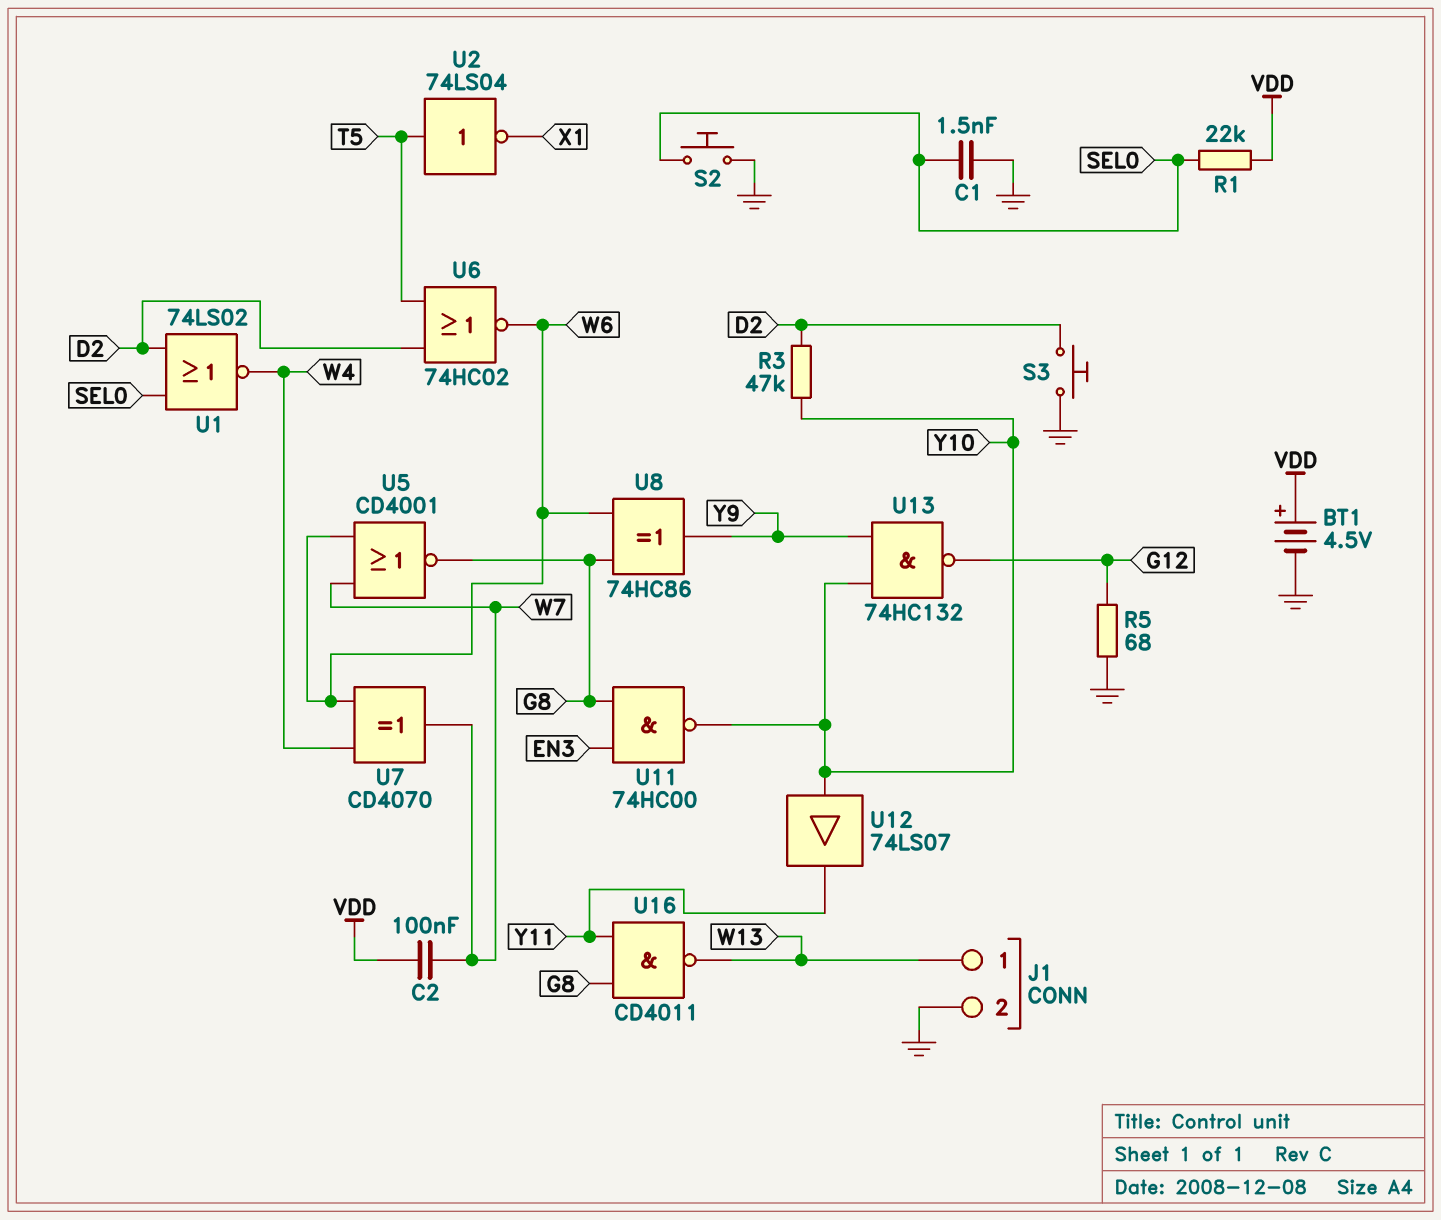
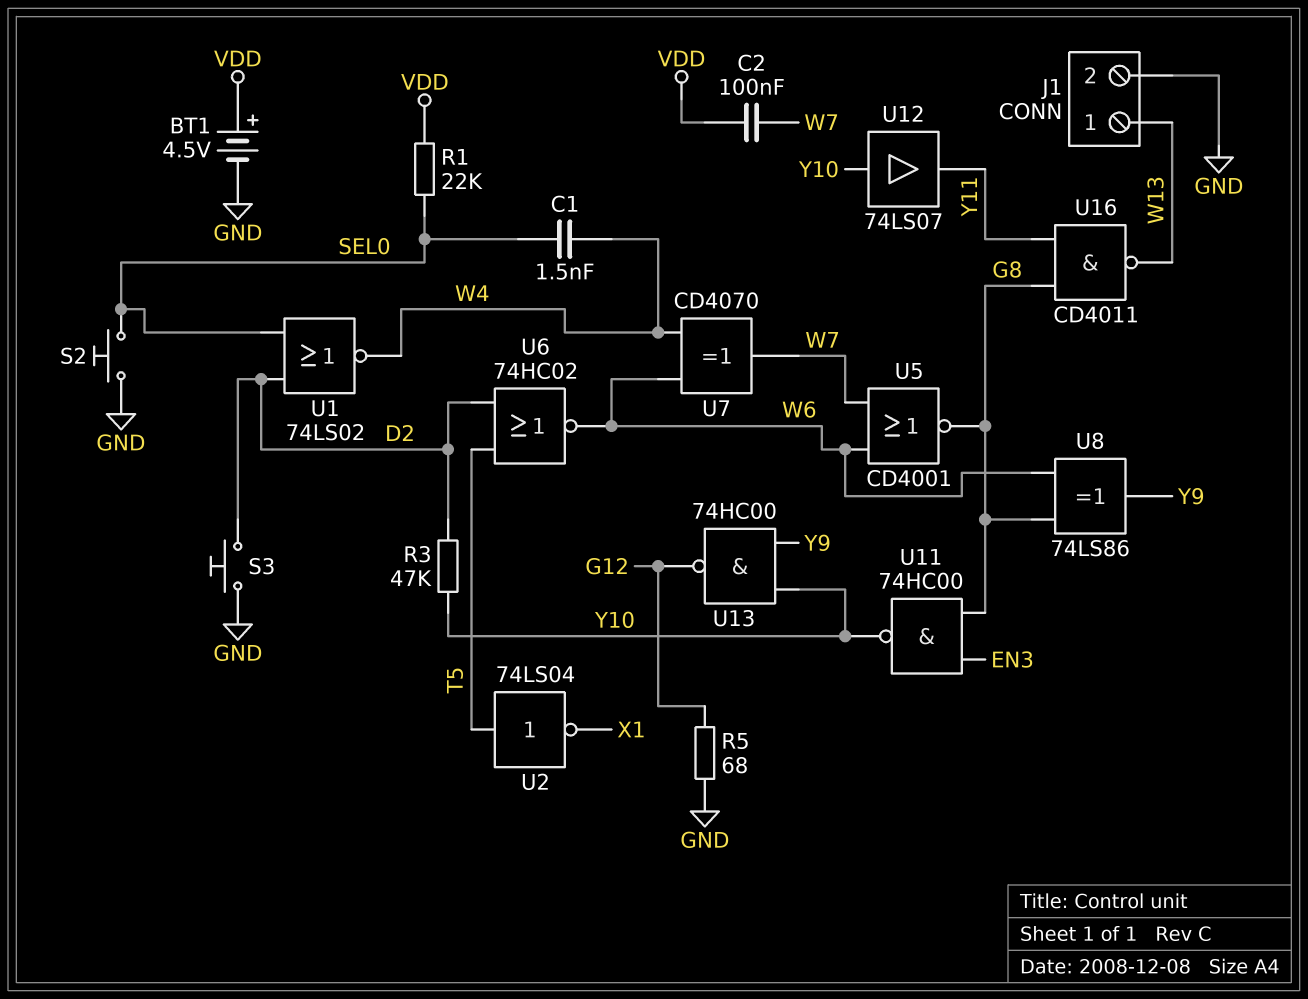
C1: 1.5nF (GND, SEL0) -> 1.5nF (SEL0, W4)
U8: XOR 74HC86 (in G8, in W6, out Y9) -> XOR 74LS86 (in G8, in W6, out Y9)
U13: NAND 74HC132 (in Y9, in Y10, out G12) -> NAND 74HC00 (in Y9, in Y10, out G12)

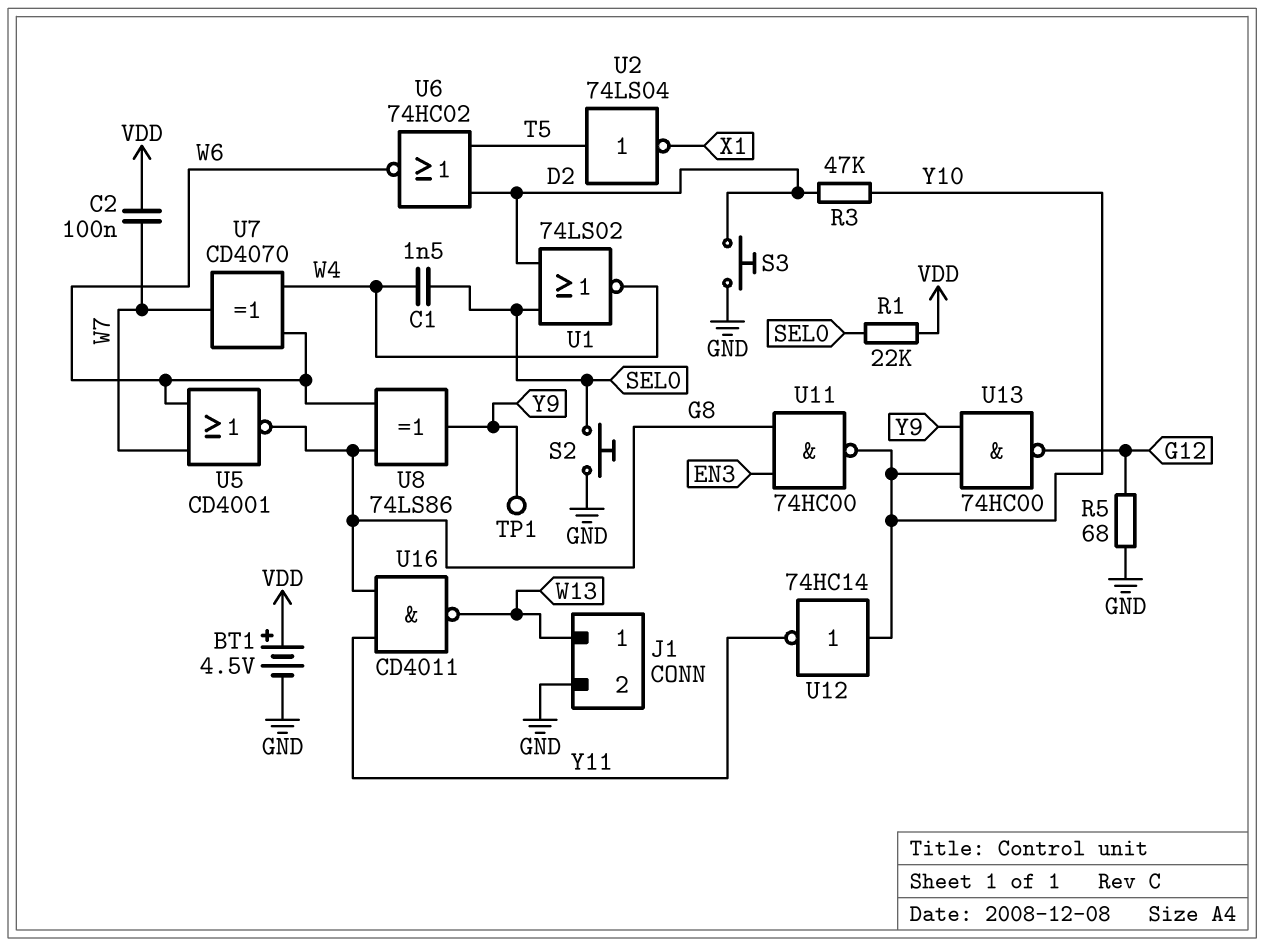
TP1: none -> test point (Y9)
U12: buffer 74LS07 (in Y10, out Y11) -> NOT 74HC14 (in Y10, out Y11)

